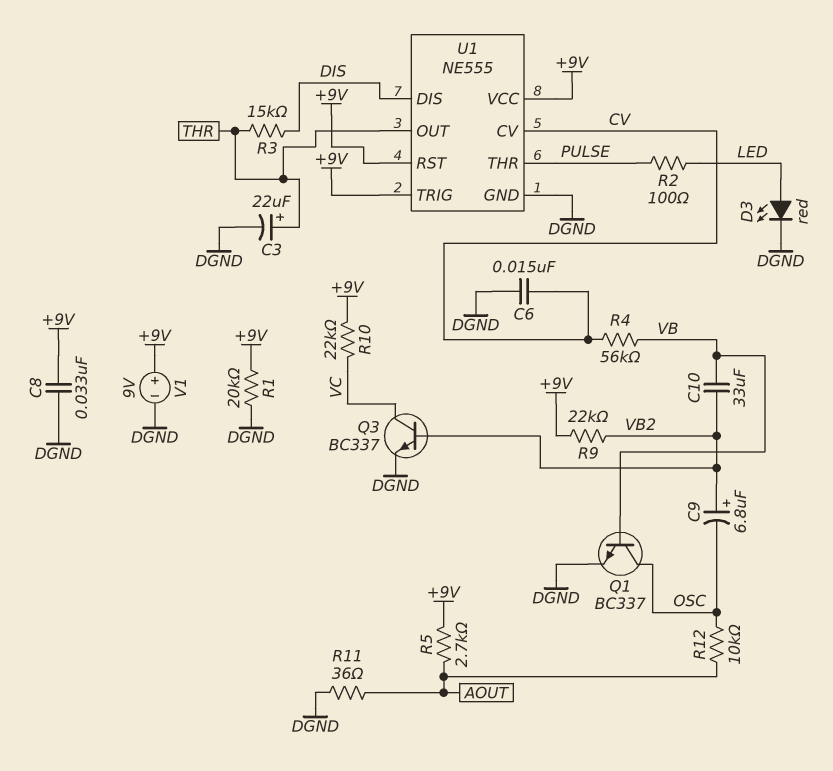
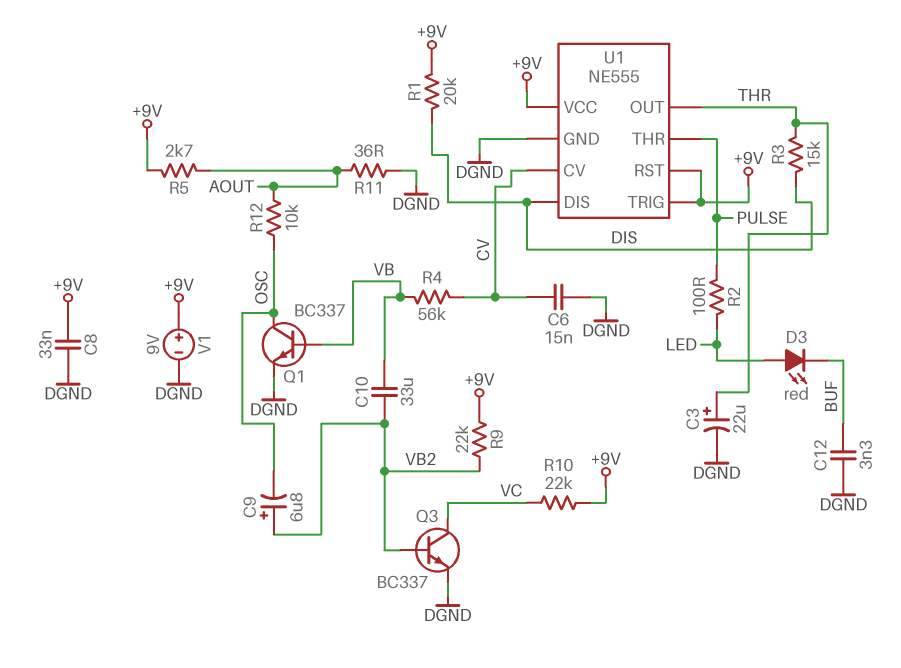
C12: none -> 3.3nF (BUF, DGND)
D3: LED red (A LED, K DGND) -> LED red (A LED, K BUF)
R1: 20k (+9V, DGND) -> 20k (+9V, DIS)

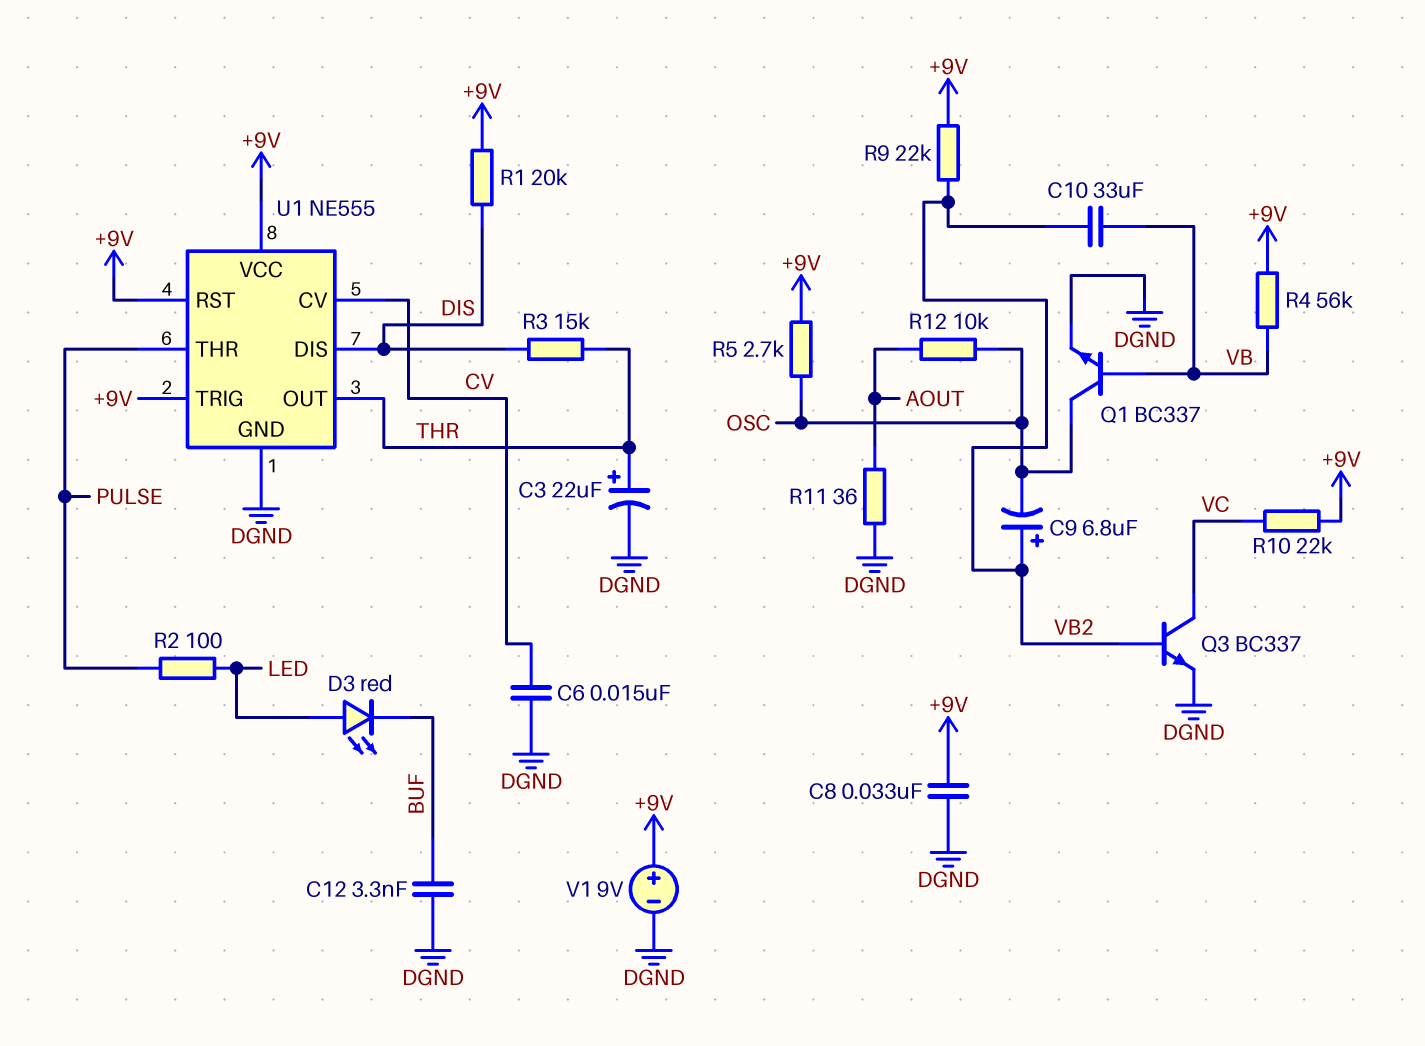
R4: 56k (CV, VB) -> 56k (+9V, VB)
R5: 2.7k (+9V, AOUT) -> 2.7k (+9V, OSC)

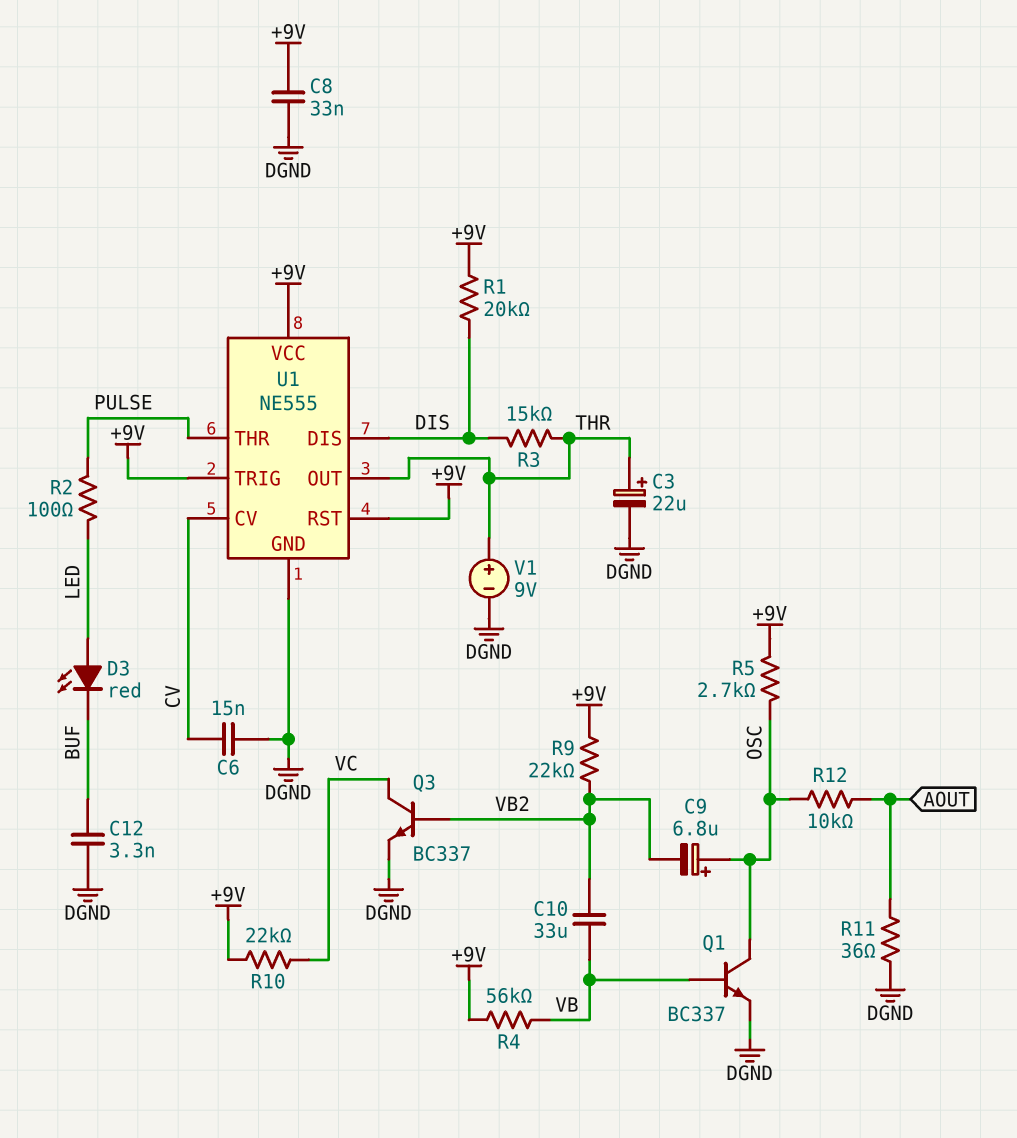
C9: 6.8uF (plus VB2, minus OSC) -> 6.8uF (plus OSC, minus VB2)
V1: 9V (plus +9V, minus DGND) -> 9V (plus THR, minus DGND)

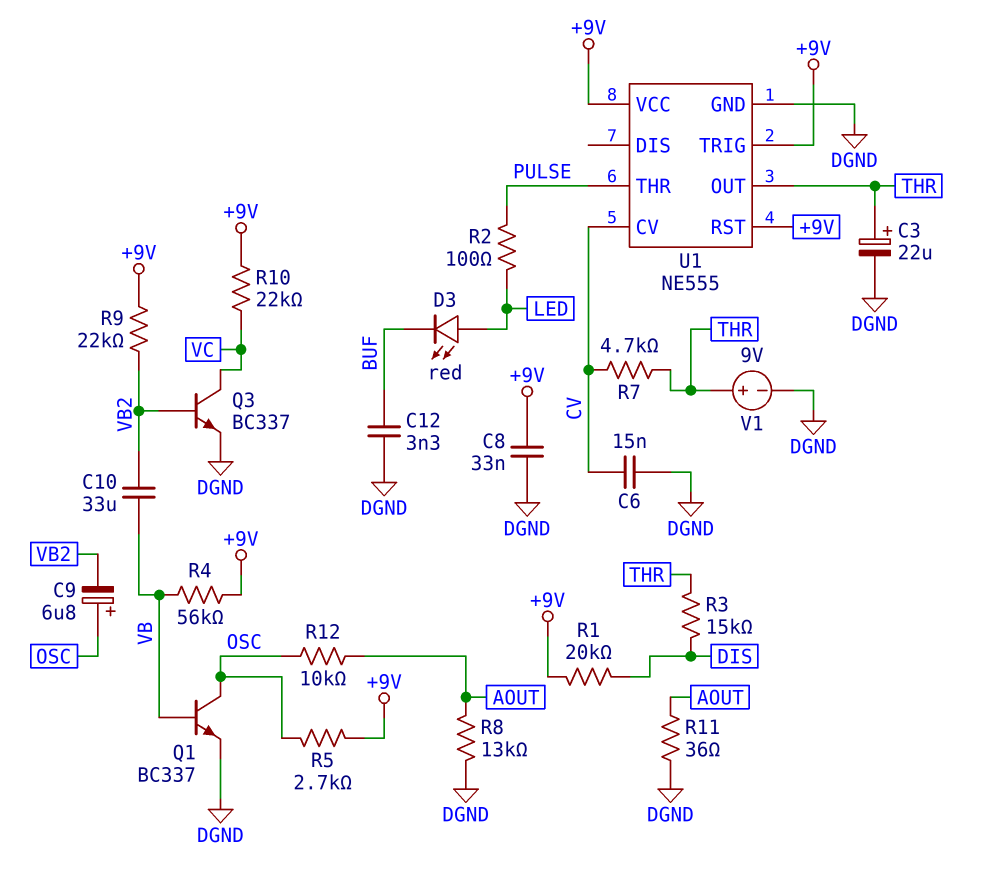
R7: none -> 4.7k (CV, THR)
R8: none -> 13k (AOUT, DGND)
U1 pin DIS: DIS -> none

